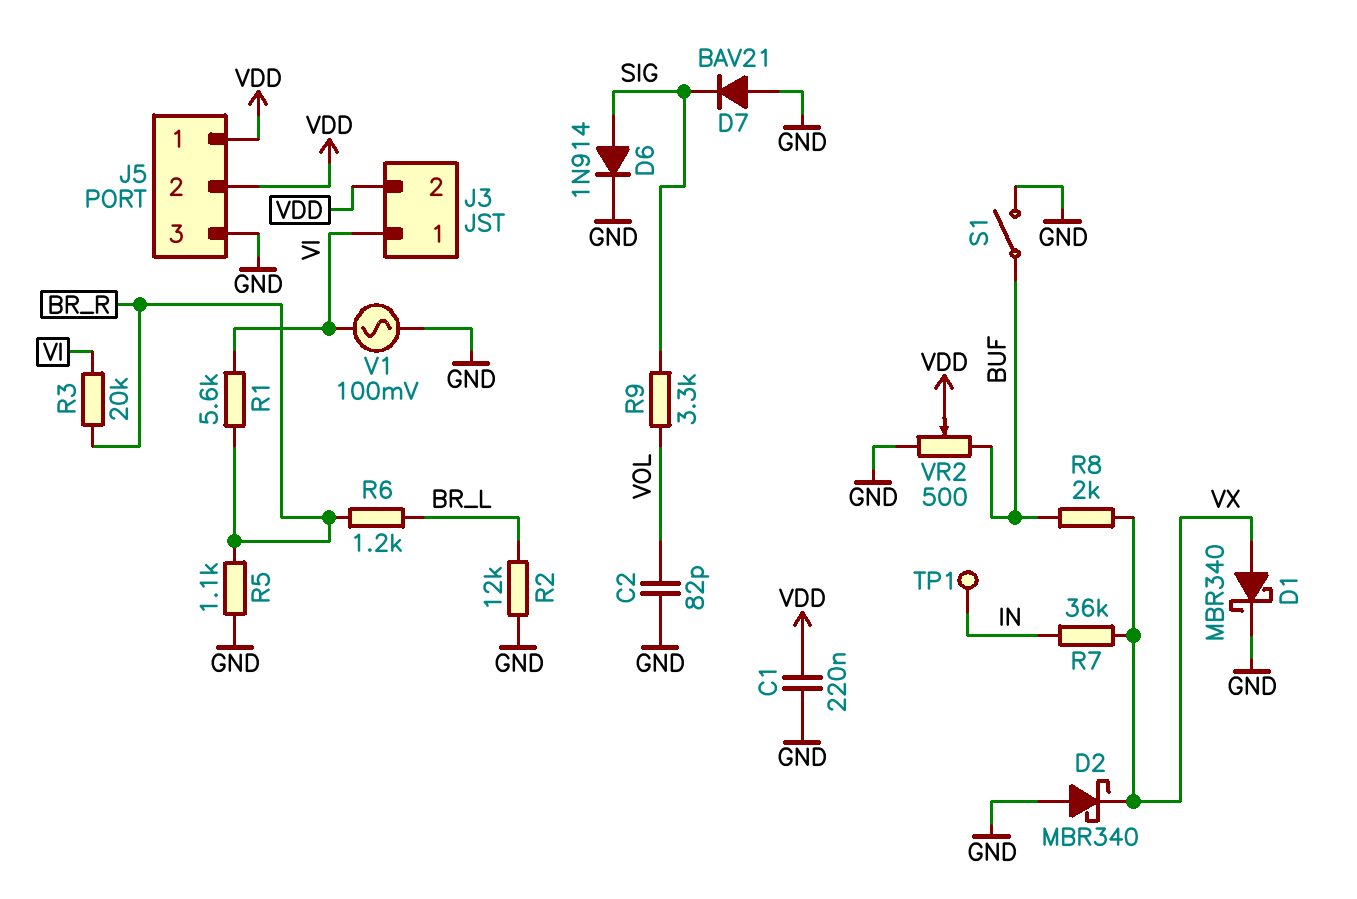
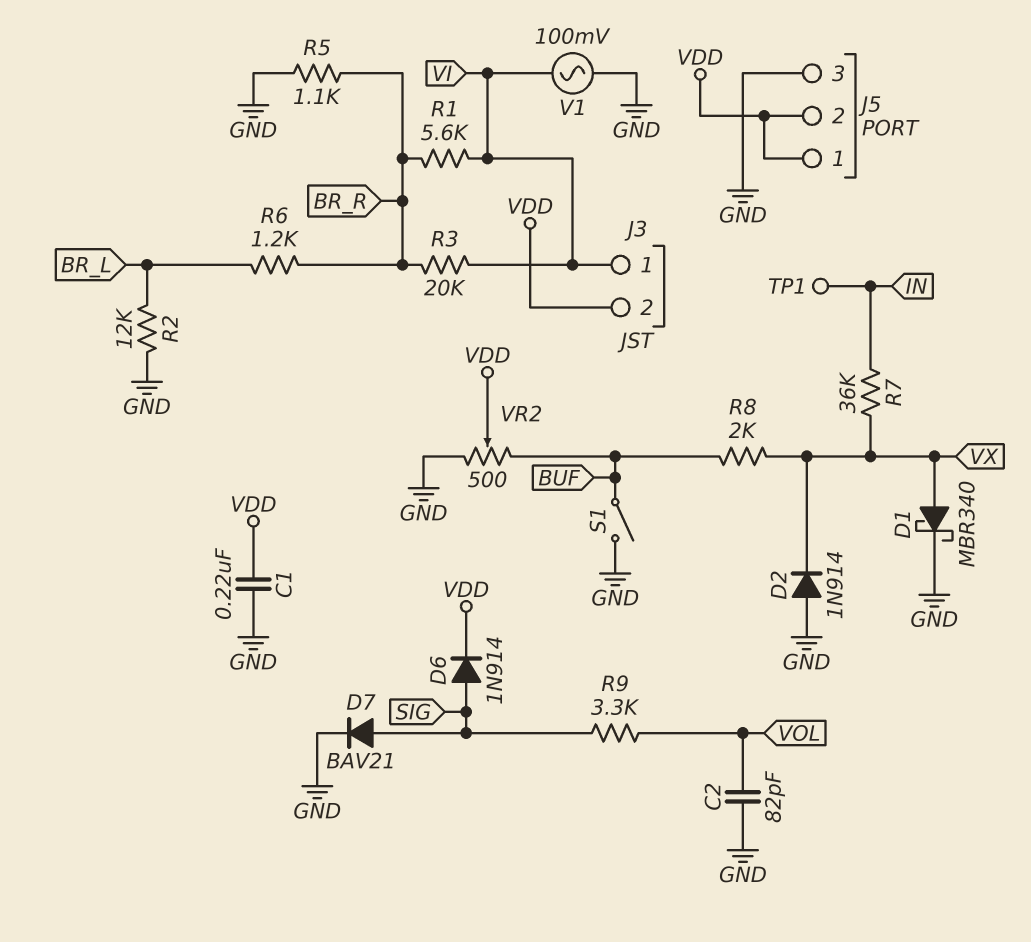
D2: schottky MBR340 (A GND, K VX) -> diode 1N914 (A GND, K VX)
D6: diode 1N914 (A SIG, K GND) -> diode 1N914 (A SIG, K VDD)
D7: diode BAV21 (A GND, K SIG) -> diode BAV21 (A SIG, K GND)

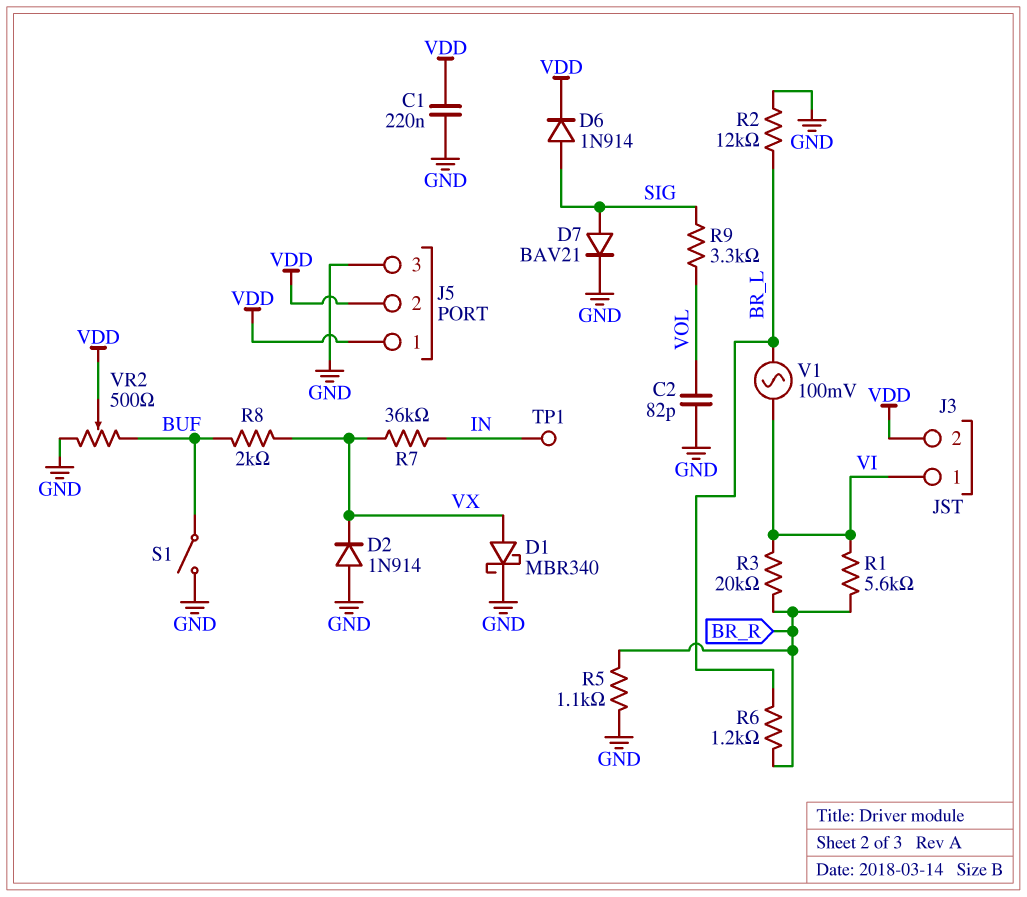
V1: AC 100mV (GND, VI) -> AC 100mV (BR_L, VI)

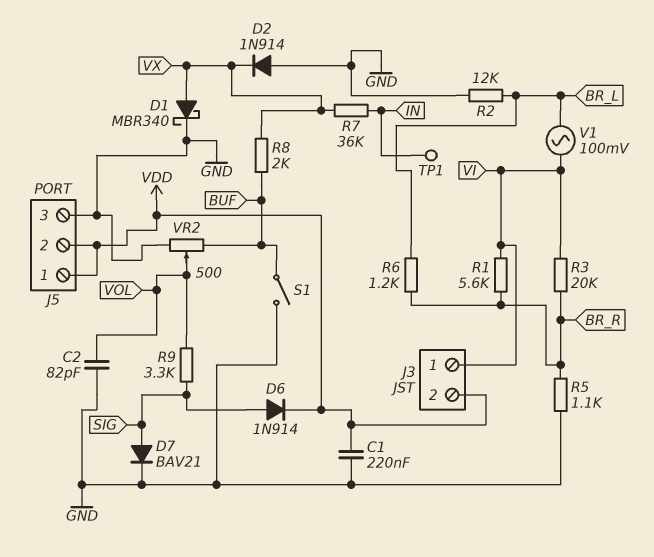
VR2: 500 (BUF, GND, wiper VDD) -> 500 (BUF, GND, wiper VOL)

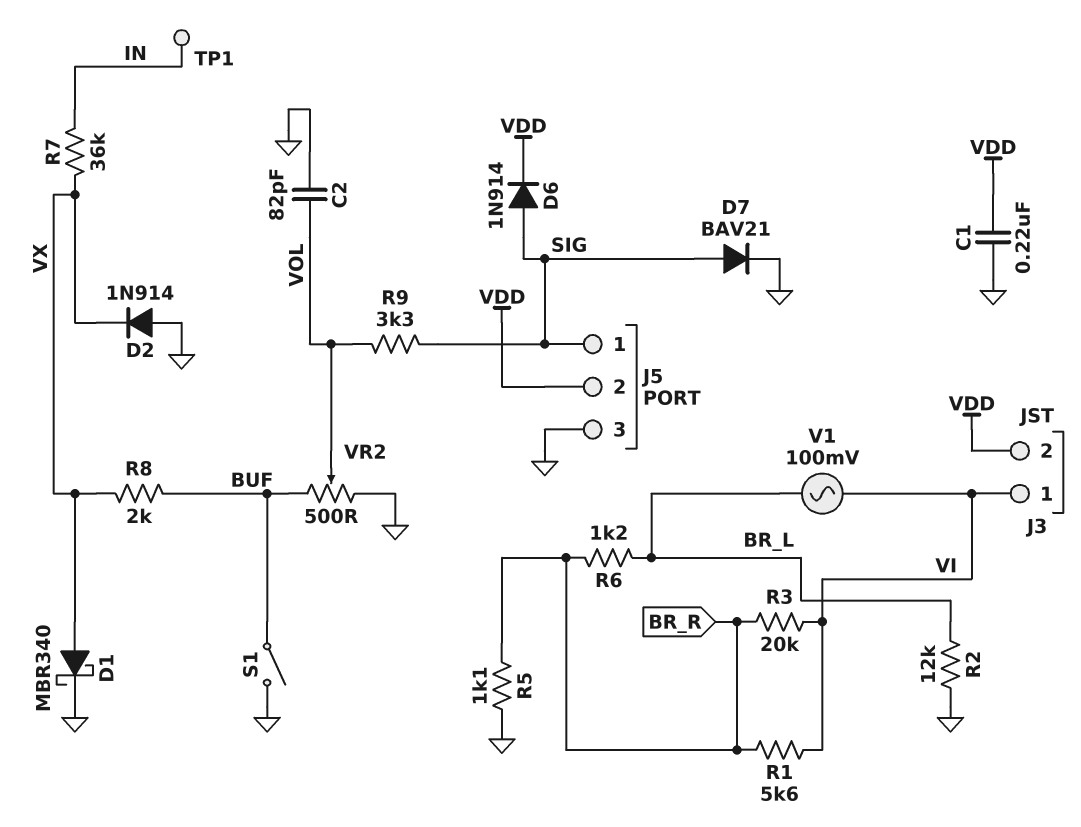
J5 pin 1: VDD -> SIG

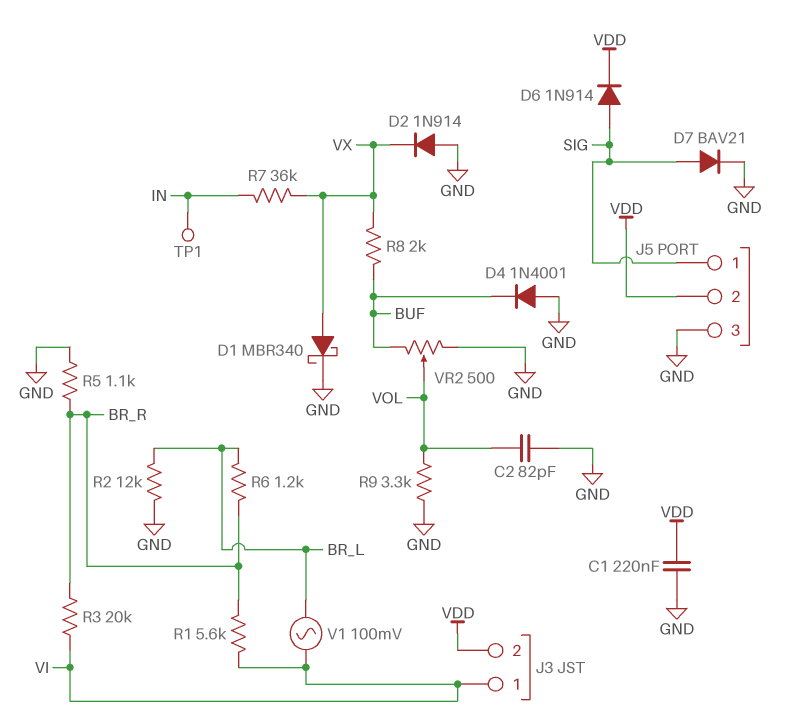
D4: none -> diode 1N4001 (A GND, K BUF)
R9: 3.3k (SIG, VOL) -> 3.3k (GND, VOL)
S1: switch (BUF, GND) -> none

